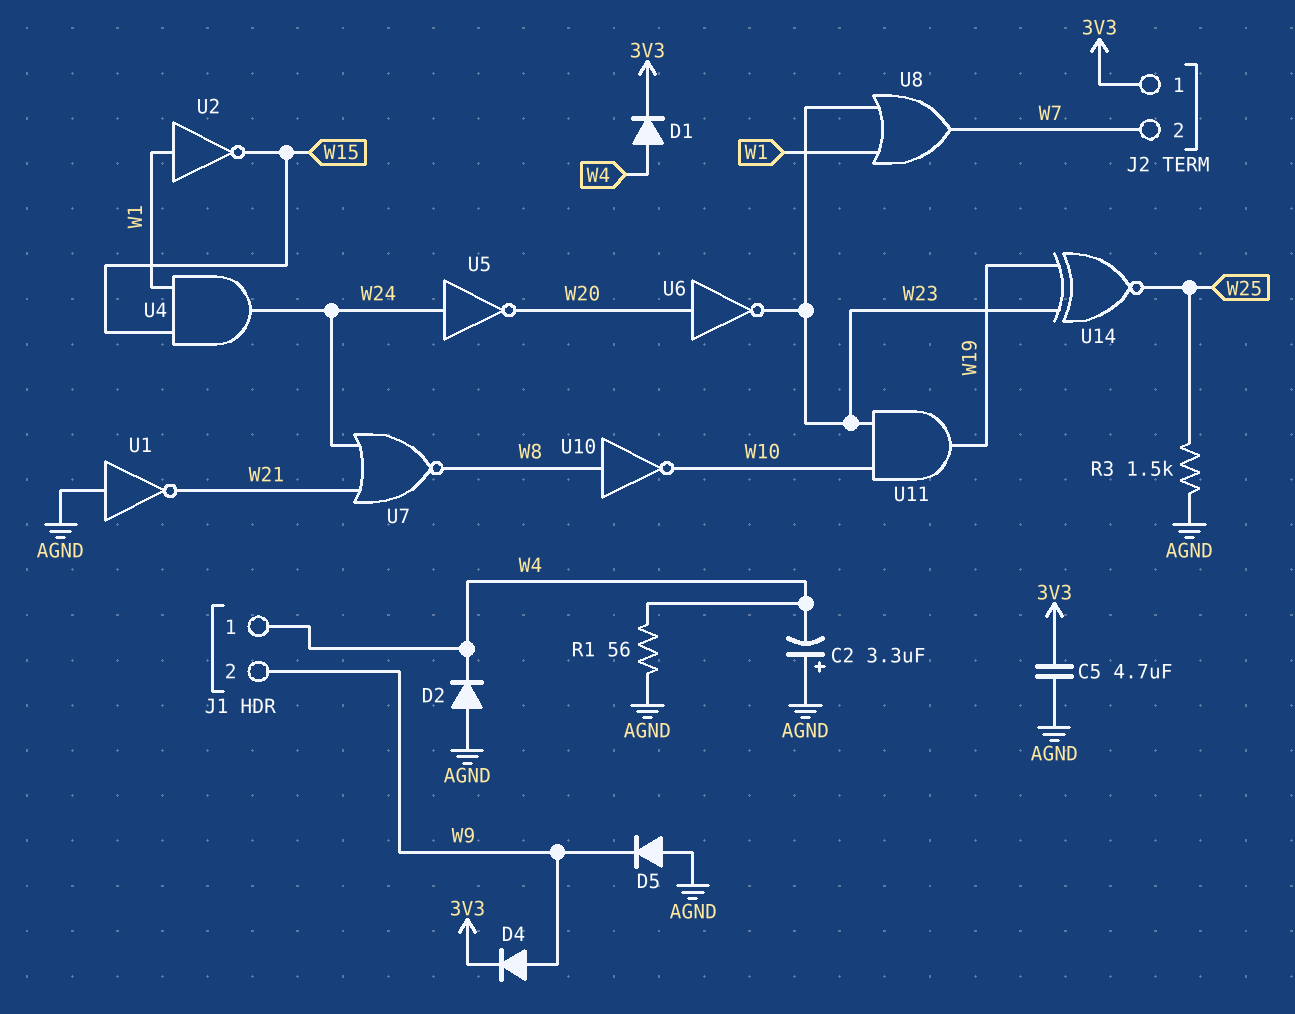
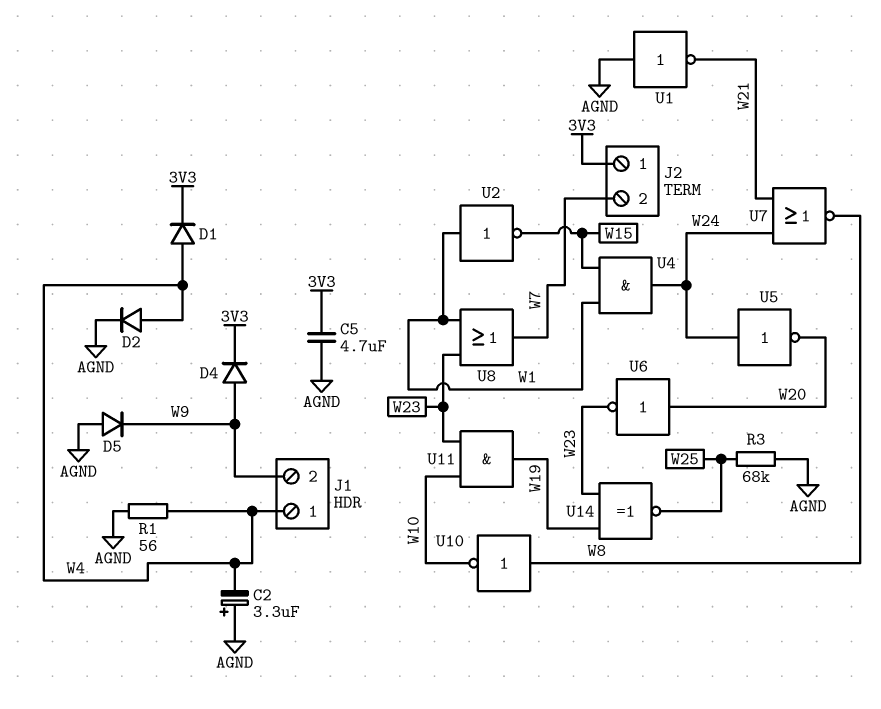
D2: diode (A AGND, K W4) -> diode (A W4, K AGND)
R3: 1.5k (AGND, W25) -> 68k (AGND, W25)

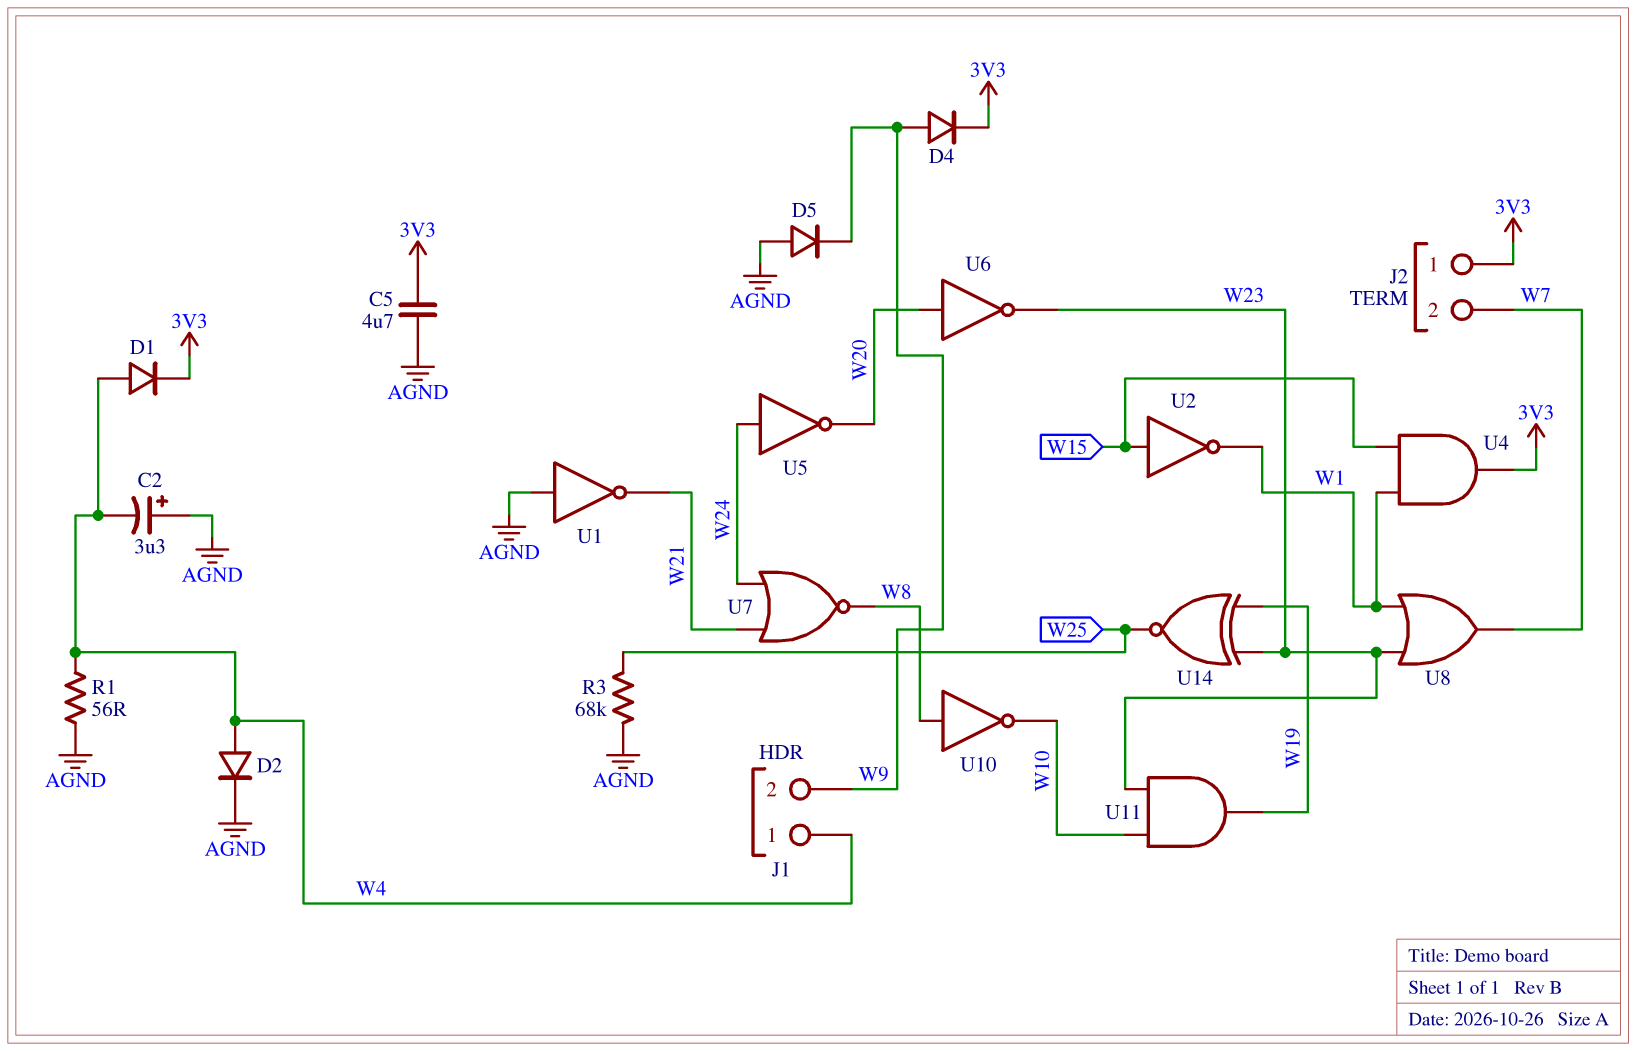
U2: NOT (in W1, out W15) -> NOT (in W15, out W1)
U4: AND (in W1, in W15, out W24) -> AND (in W1, in W15, out 3V3)

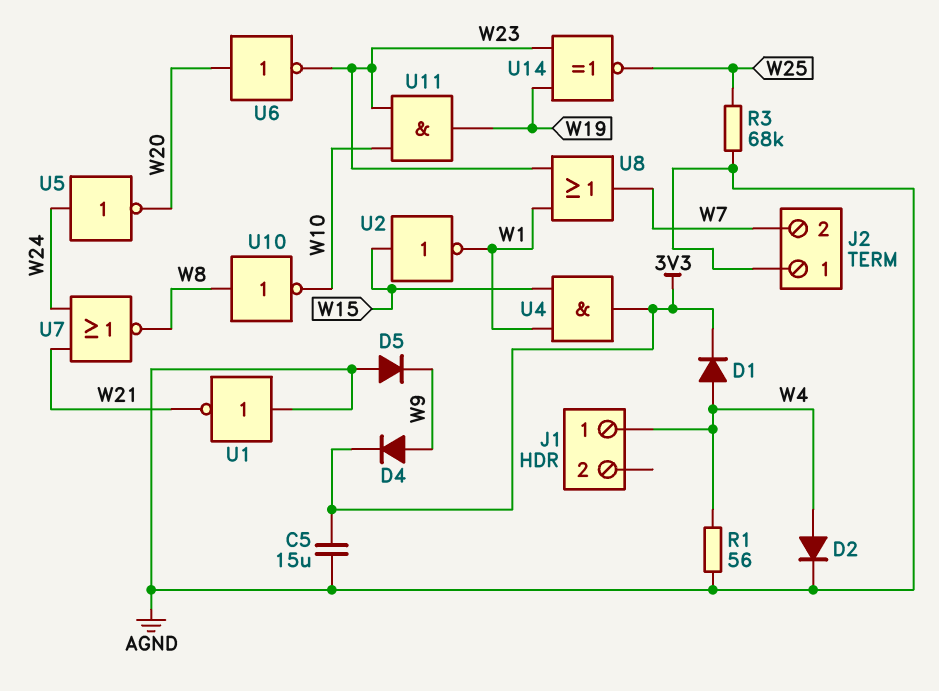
C2: 3.3uF (plus AGND, minus W4) -> none
C5: 4.7uF (3V3, AGND) -> 15uF (3V3, AGND)
J1 pin 2: W9 -> none
J2 pin 1: 3V3 -> AGND

